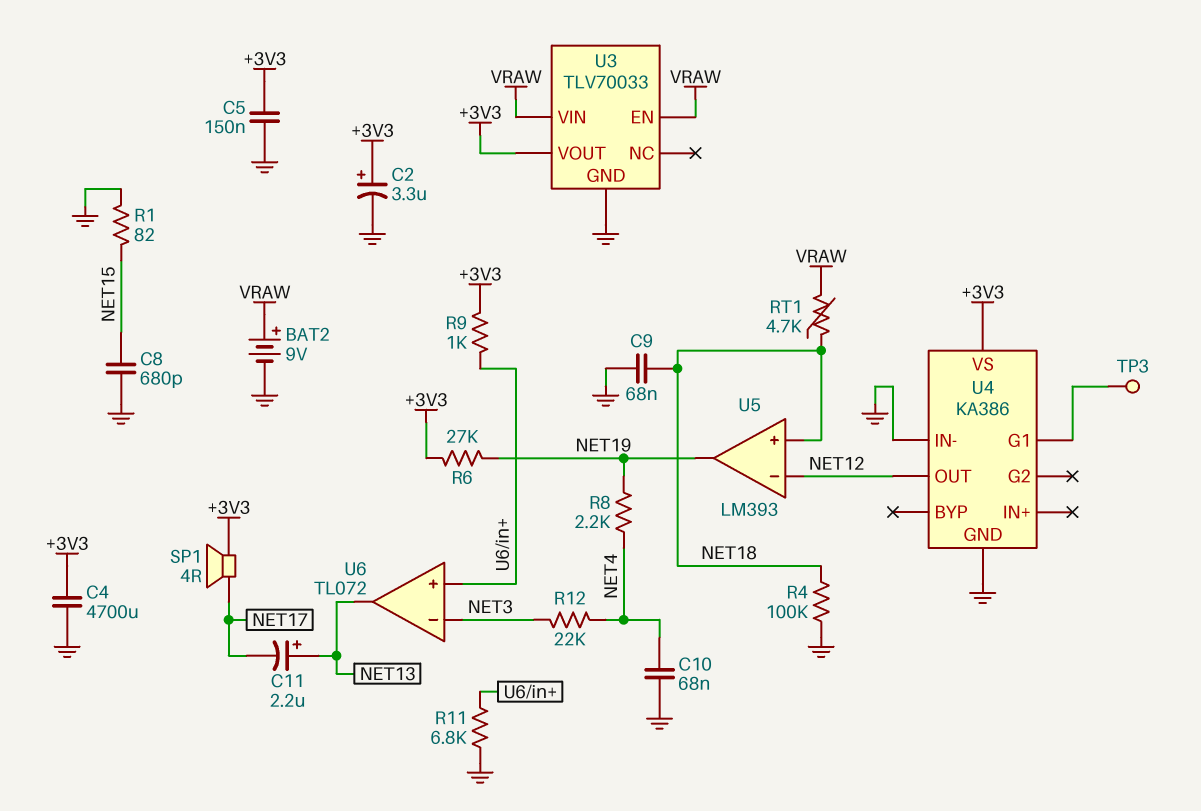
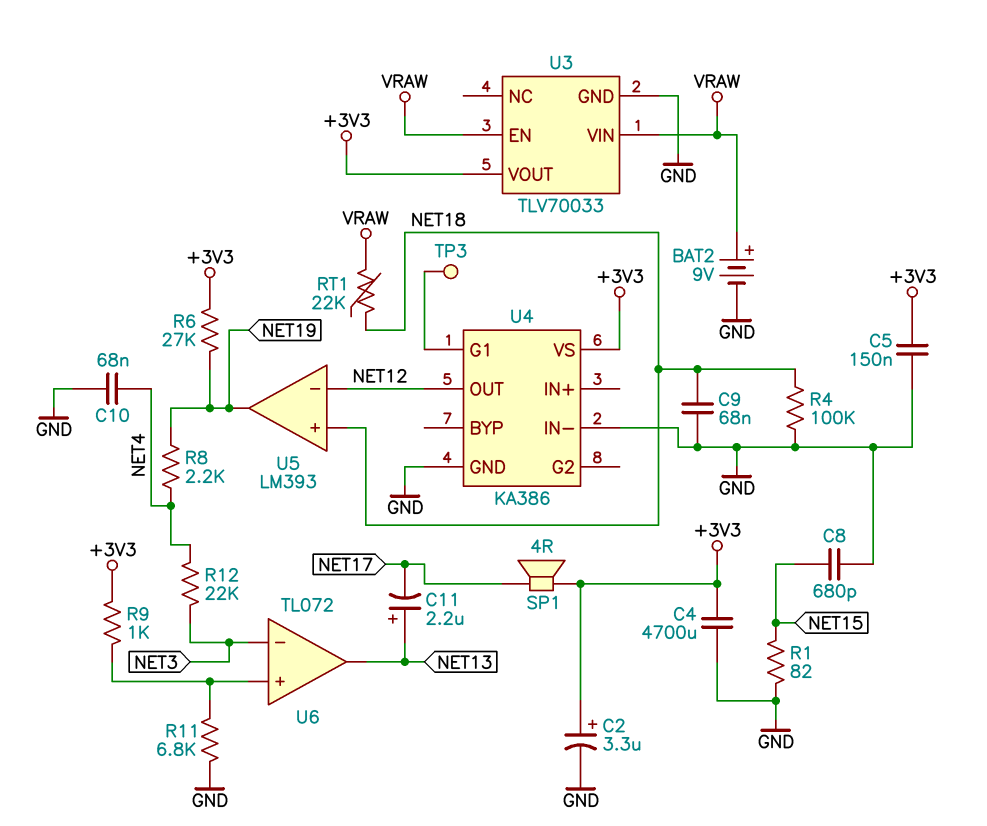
RT1: 4.7k (NET18, VRAW) -> 22k (NET18, VRAW)

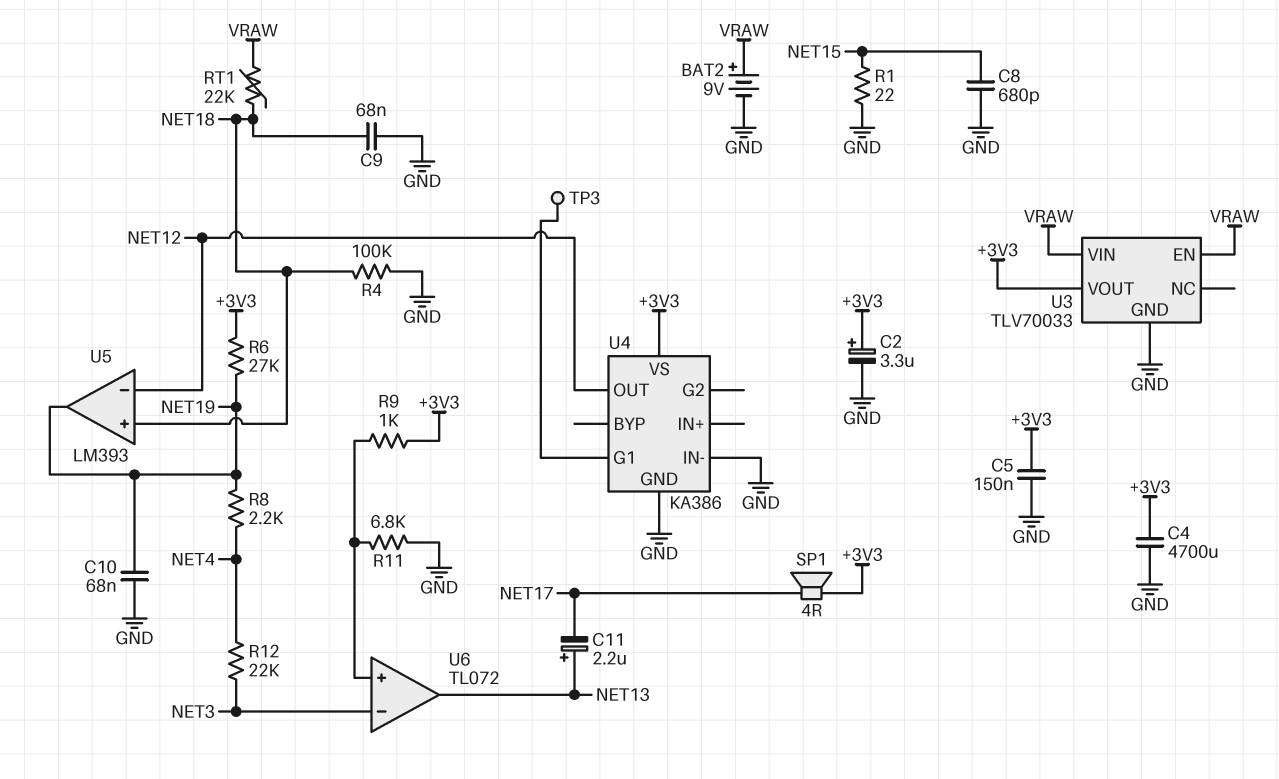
C10: 68nF (GND, NET4) -> 68nF (GND, NET19)
R1: 82 (GND, NET15) -> 22 (GND, NET15)

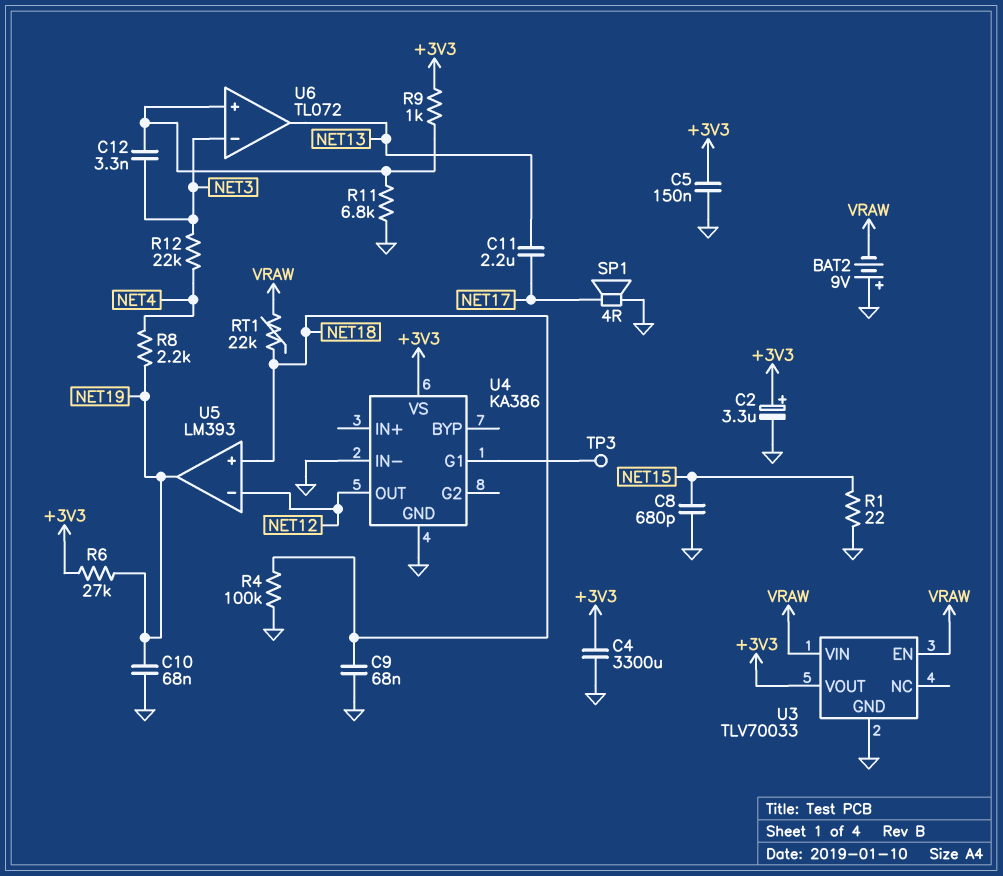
BAT2: 9V (plus VRAW, minus GND) -> 9V (plus GND, minus VRAW)
C4: 4700uF (+3V3, GND) -> 3300uF (+3V3, GND)
C11: 2.2uF (plus NET13, minus NET17) -> 2.2uF (NET13, NET17)
C12: none -> 3.3nF (NET3, U6/in+)
SP1: speaker 4R (+3V3, NET17) -> speaker 4R (GND, NET17)

